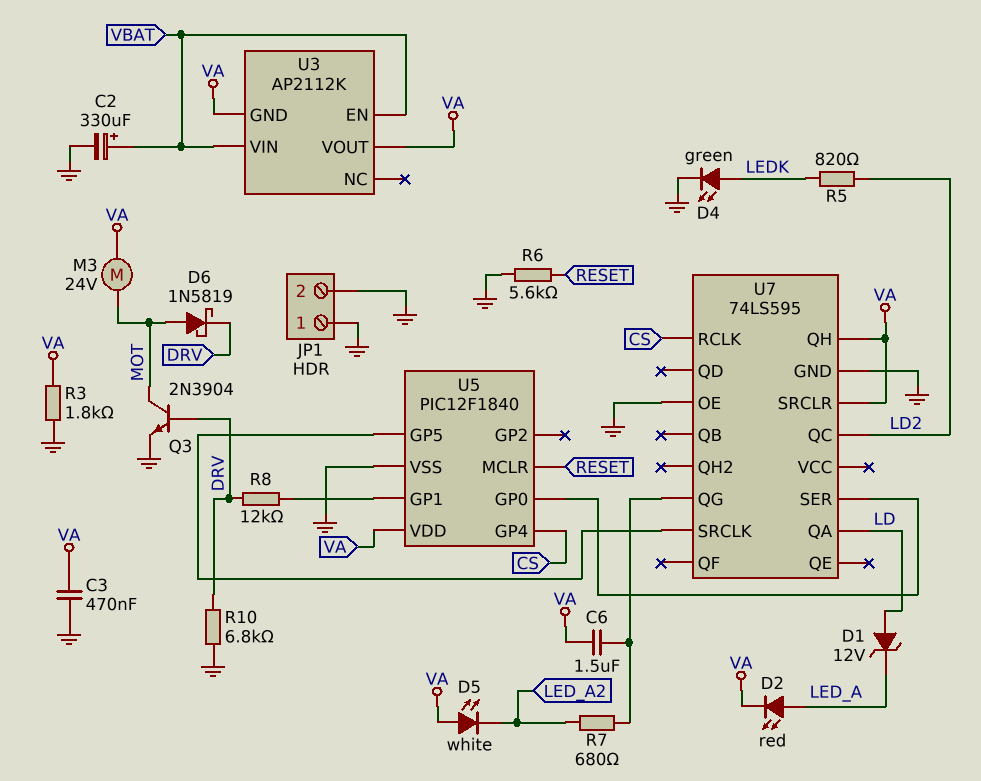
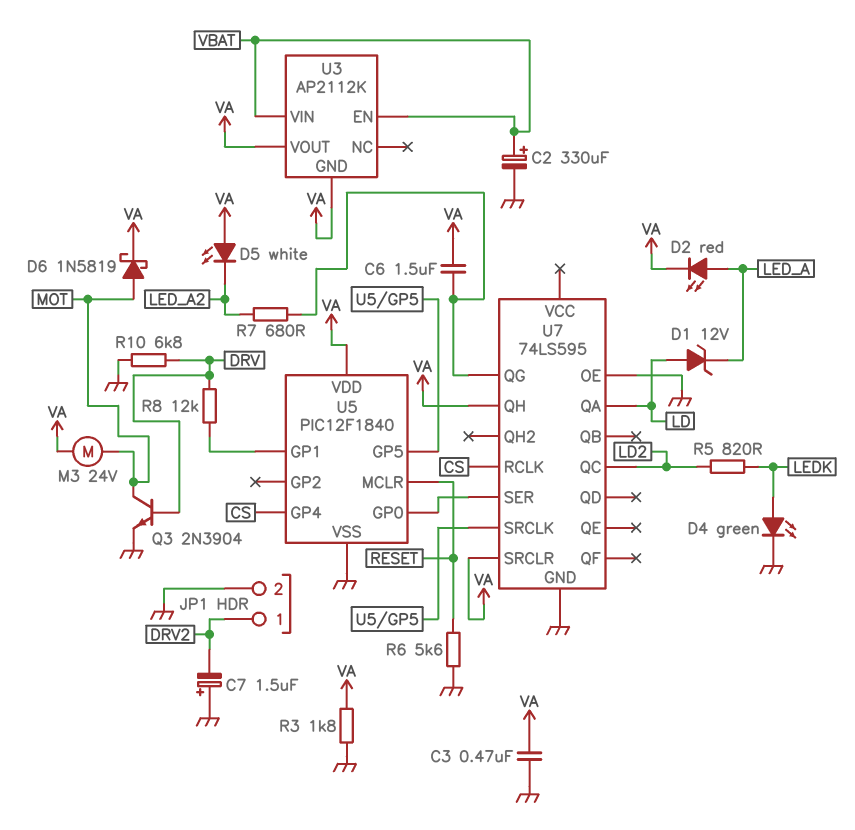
C7: none -> 1.5uF (plus GND, minus DRV2)
D6: schottky 1N5819 (A MOT, K DRV) -> schottky 1N5819 (A MOT, K VA)
JP1 pin 1: GND -> DRV2

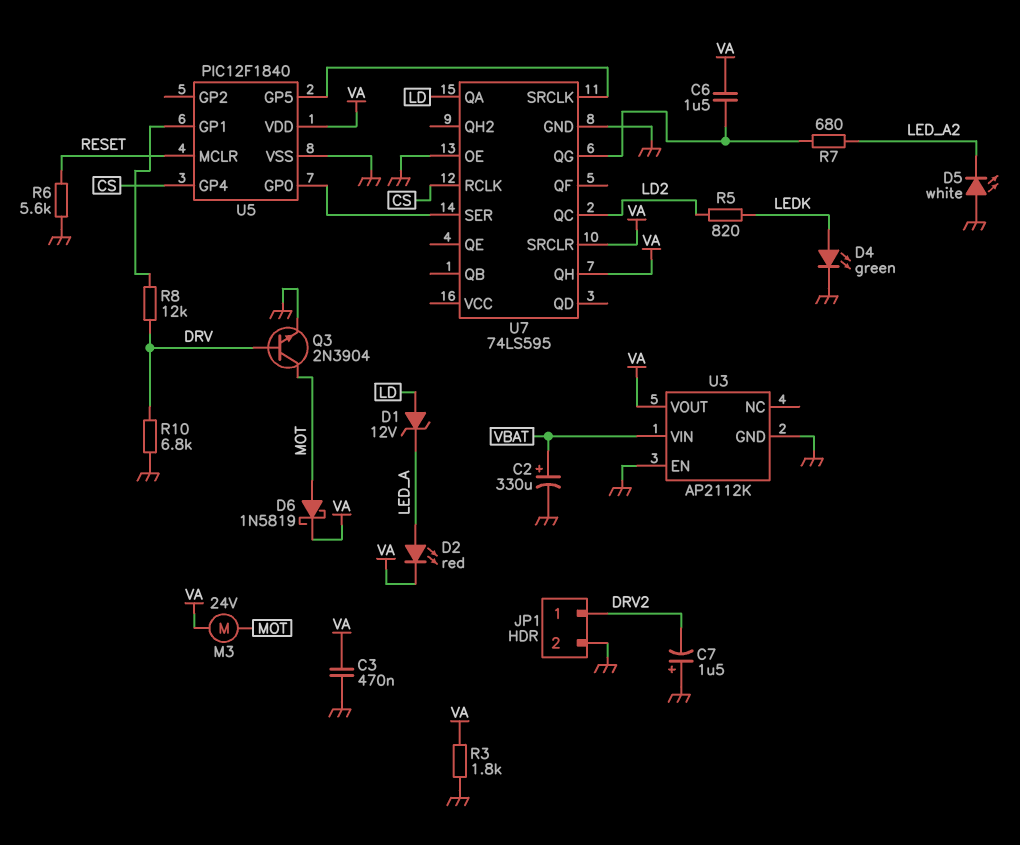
D5: LED white (A VA, K LED_A2) -> LED white (A GND, K LED_A2)
U3 pin EN: VBAT -> GND
U3 pin GND: VA -> GND

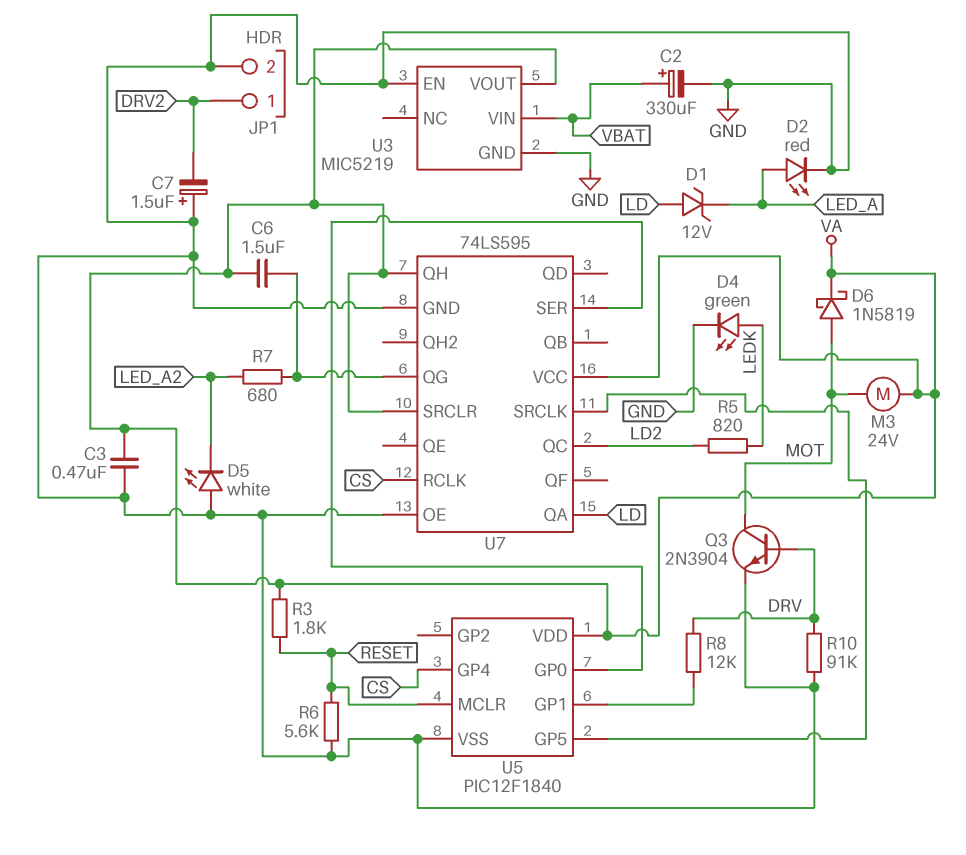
D2: LED red (A LED_A, K VA) -> LED red (A LED_A, K GND)
R3: 1.8k (GND, VA) -> 1.8k (RESET, VA)
R10: 6.8k (DRV, GND) -> 91k (DRV, GND)
U3: AP2112K -> MIC5219
U7 pin VCC: none -> VA

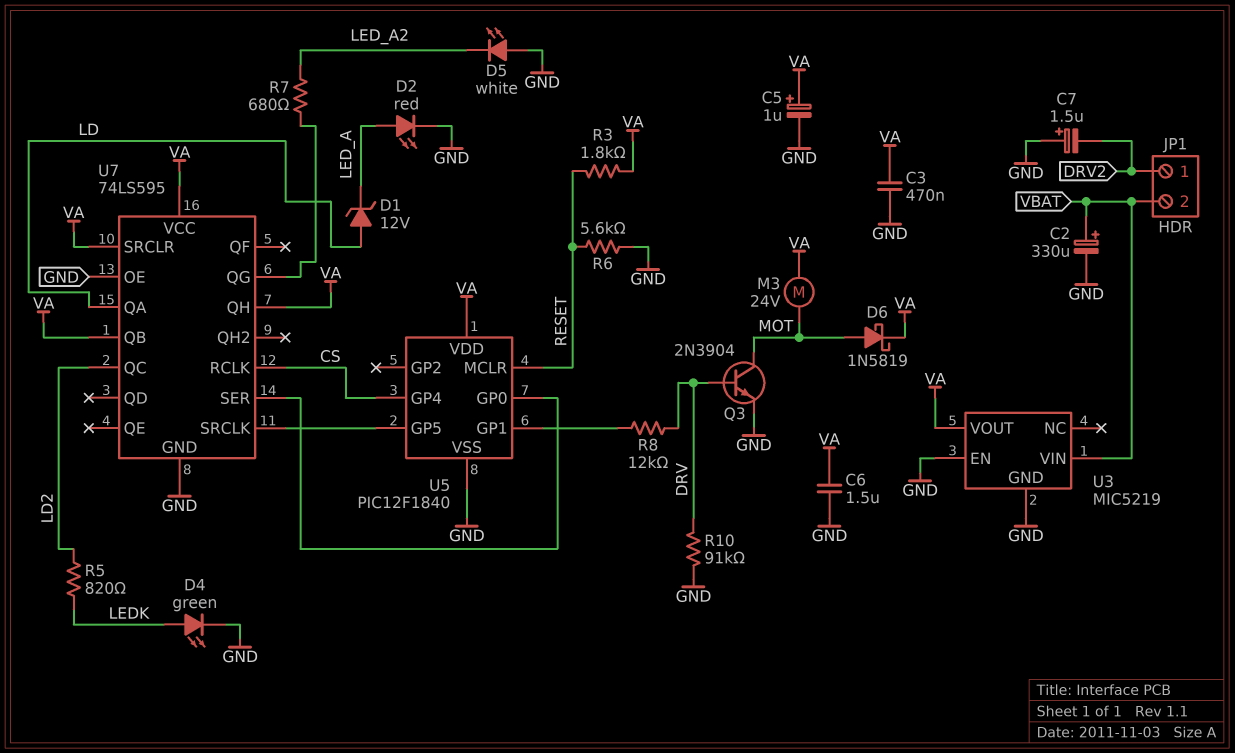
C5: none -> 1uF (plus VA, minus GND)
C6: 1.5uF (U7/QG, VA) -> 1.5uF (GND, VA)
JP1 pin 2: GND -> VBAT
U7 pin QB: none -> VA

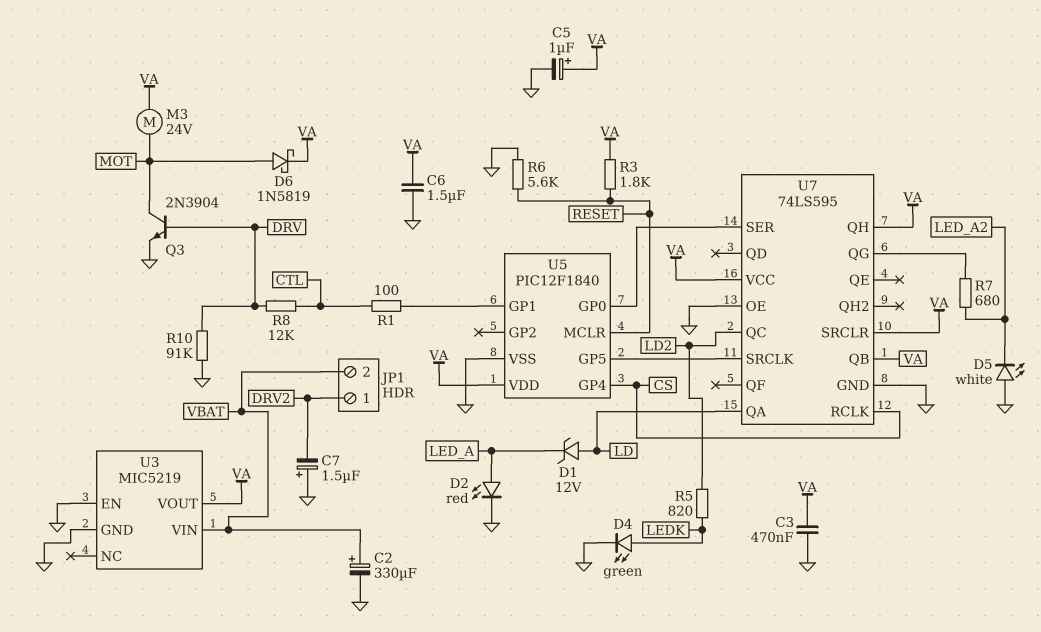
R1: none -> 100 (CTL, U5/GP1)
R8: 12k (DRV, U5/GP1) -> 12k (CTL, DRV)

